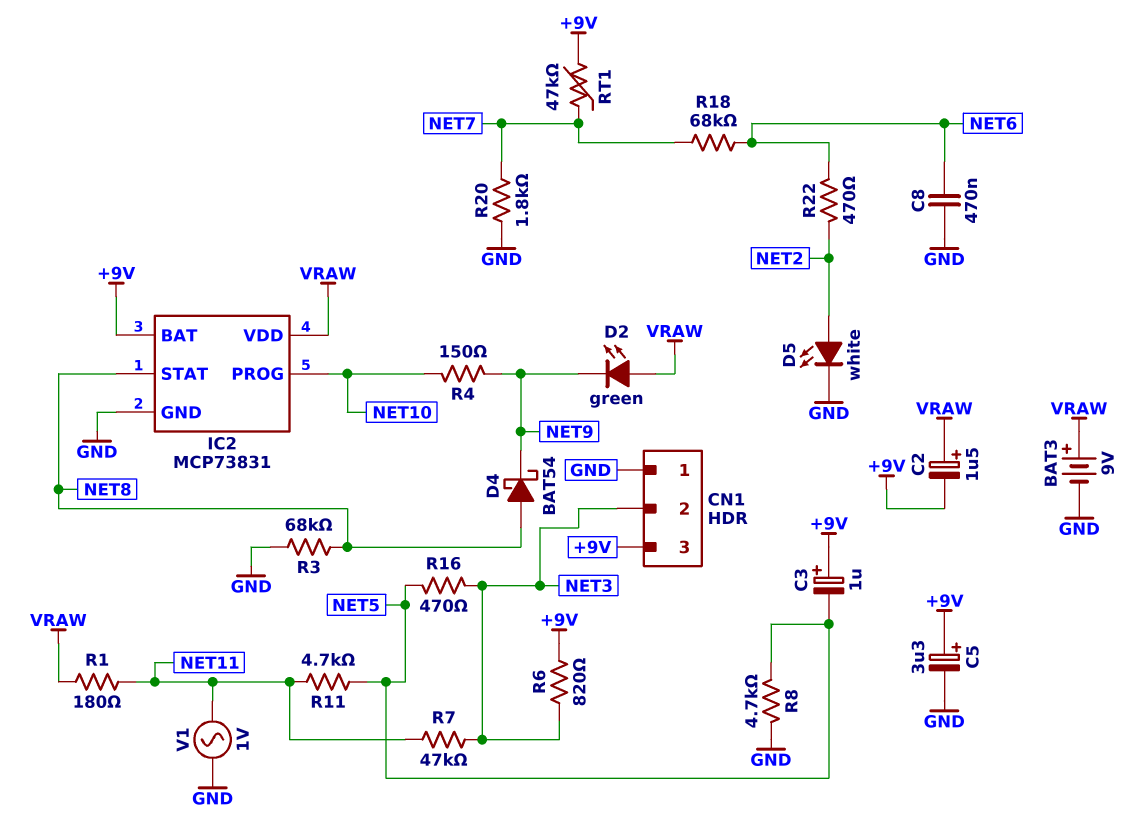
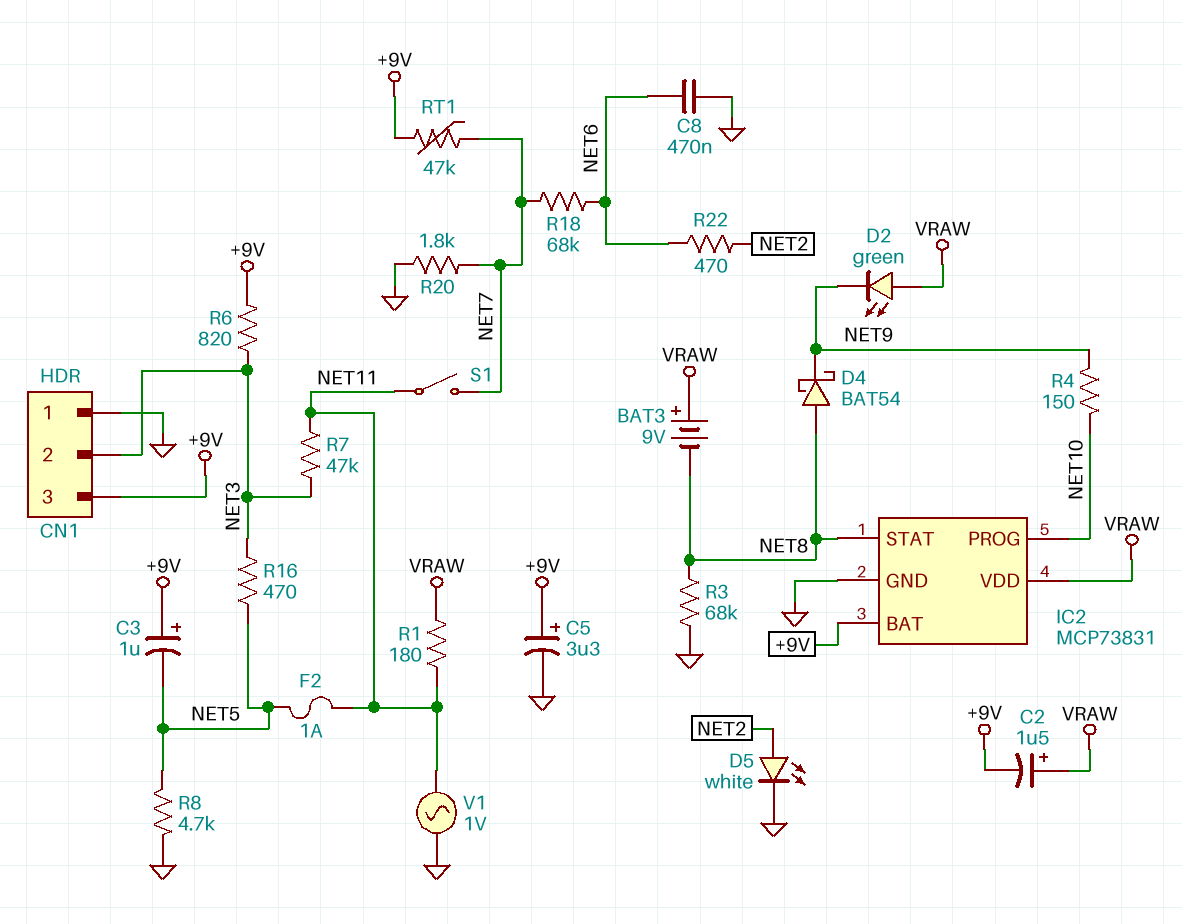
BAT3: 9V (plus VRAW, minus GND) -> 9V (plus VRAW, minus NET8)
F2: none -> 1A (NET5, NET11)
R11: 4.7k (NET5, NET11) -> none
S1: none -> switch (NET7, NET11)

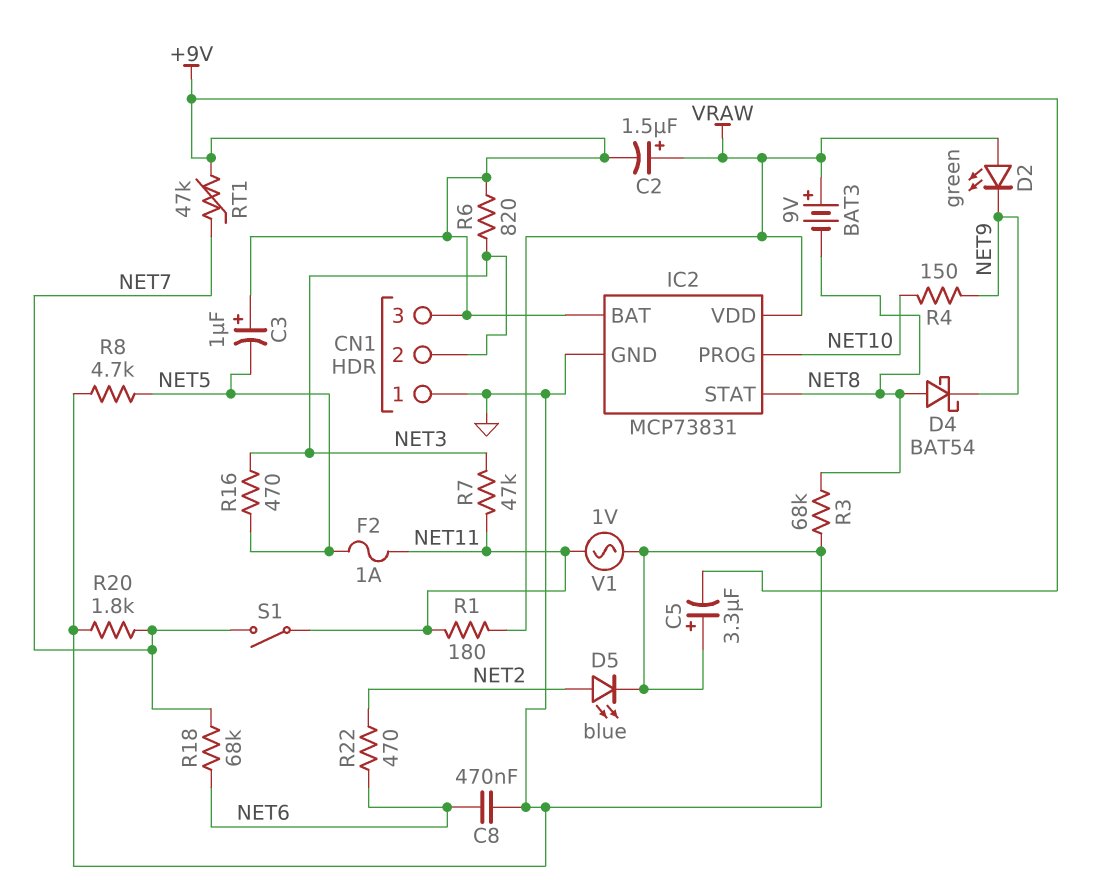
C5: 3.3uF (plus +9V, minus GND) -> 3.3uF (plus GND, minus +9V)
D5: LED white (A NET2, K GND) -> LED blue (A NET2, K GND)

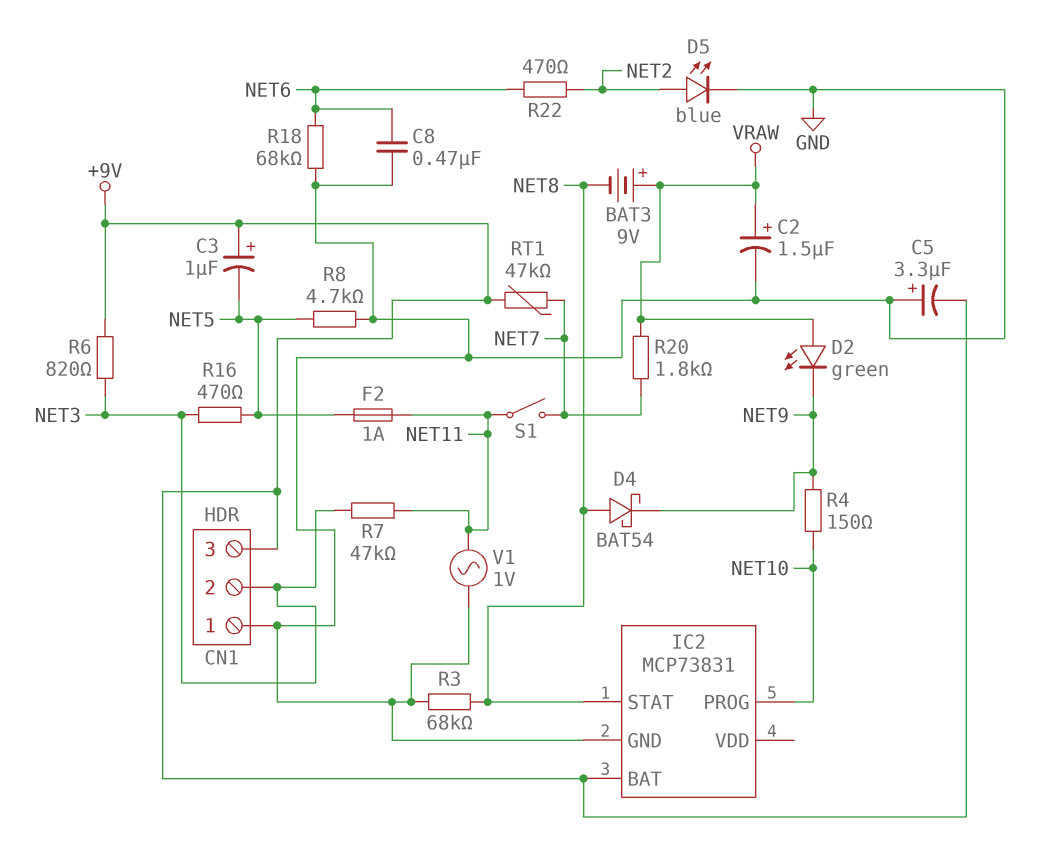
C2: 1.5uF (plus VRAW, minus +9V) -> 1.5uF (plus VRAW, minus GND)
IC2 pin VDD: VRAW -> none
R1: 180 (NET11, VRAW) -> none
R18: 68k (NET6, NET7) -> 68k (GND, NET6)
R20: 1.8k (GND, NET7) -> 1.8k (NET7, VRAW)

